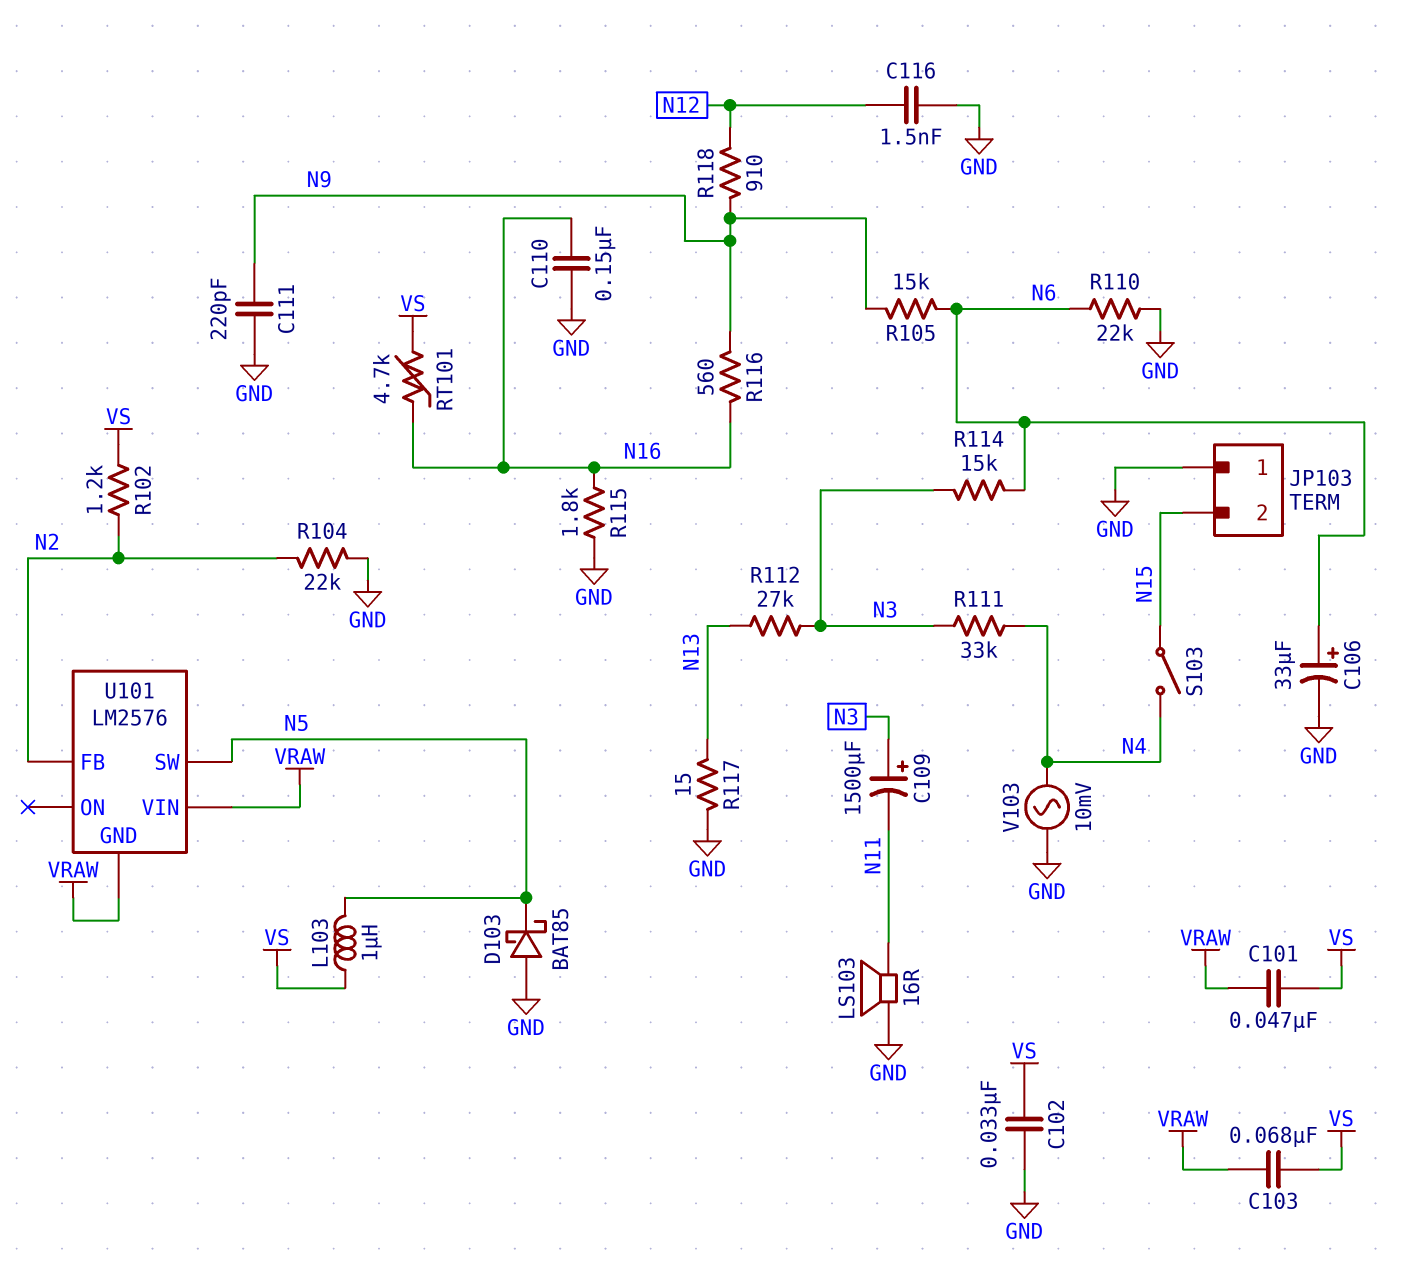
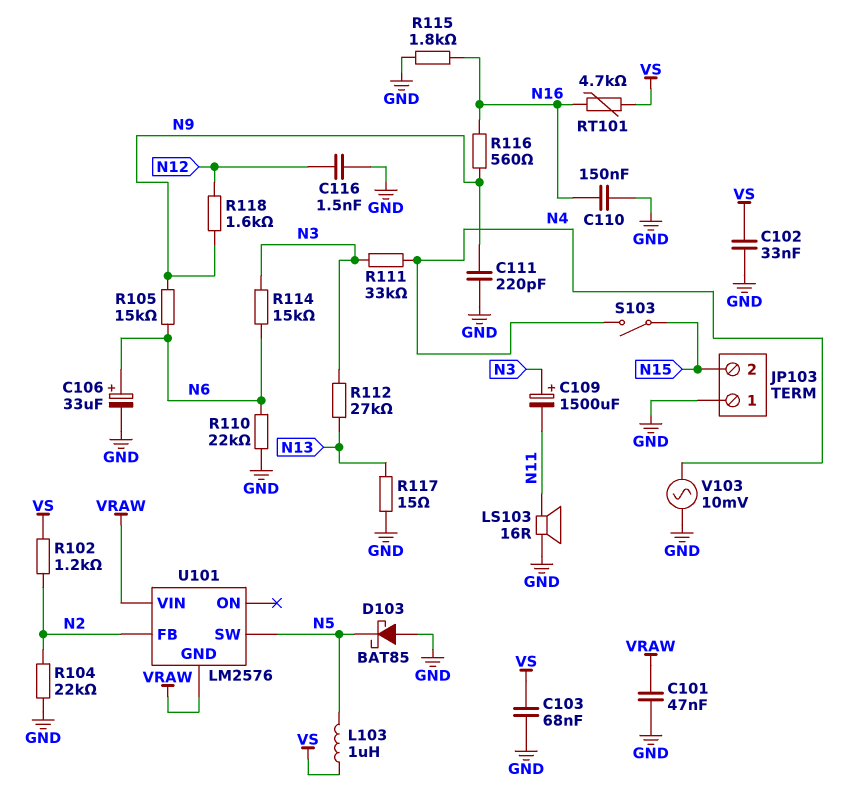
C101: 47nF (VRAW, VS) -> 47nF (GND, VRAW)
C103: 68nF (VRAW, VS) -> 68nF (GND, VS)
R118: 910 (N9, N12) -> 1.6k (N9, N12)

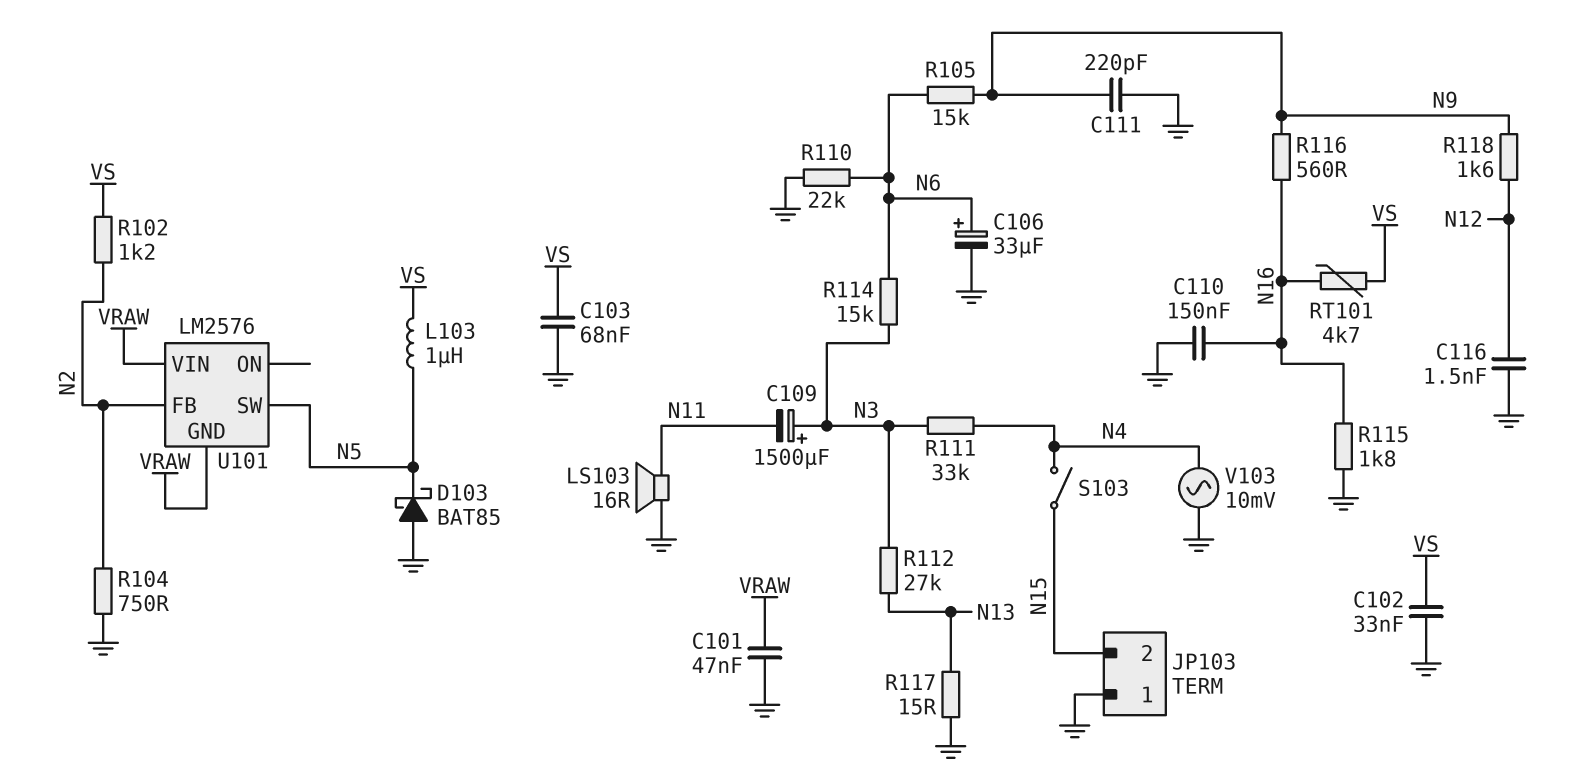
R104: 22k (GND, N2) -> 750 (GND, N2)

